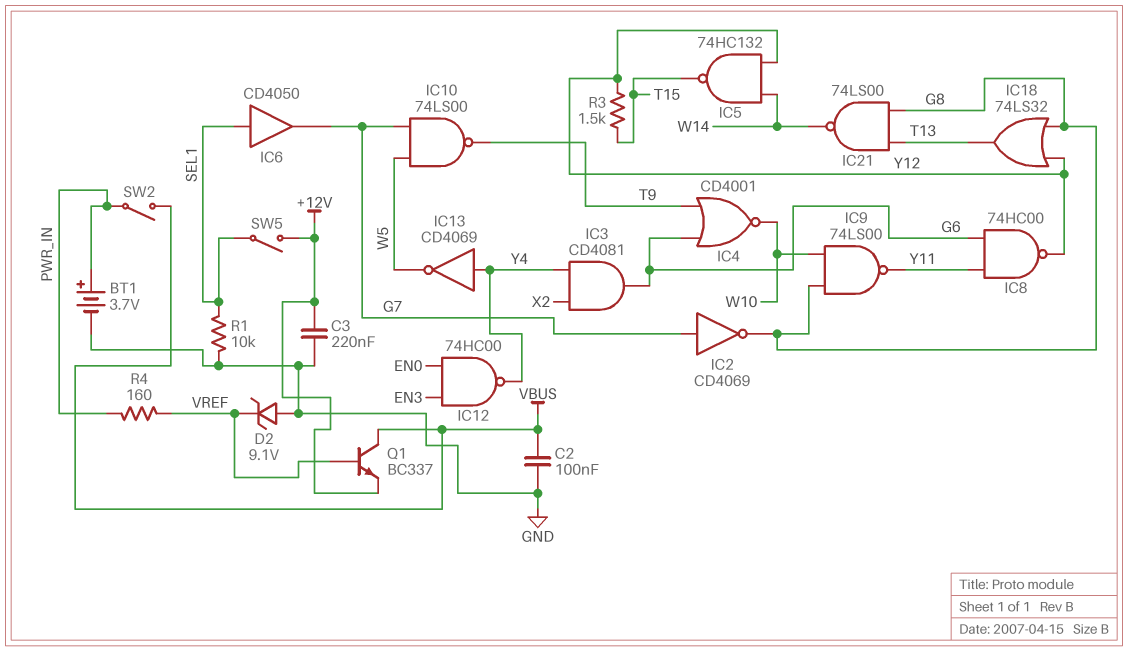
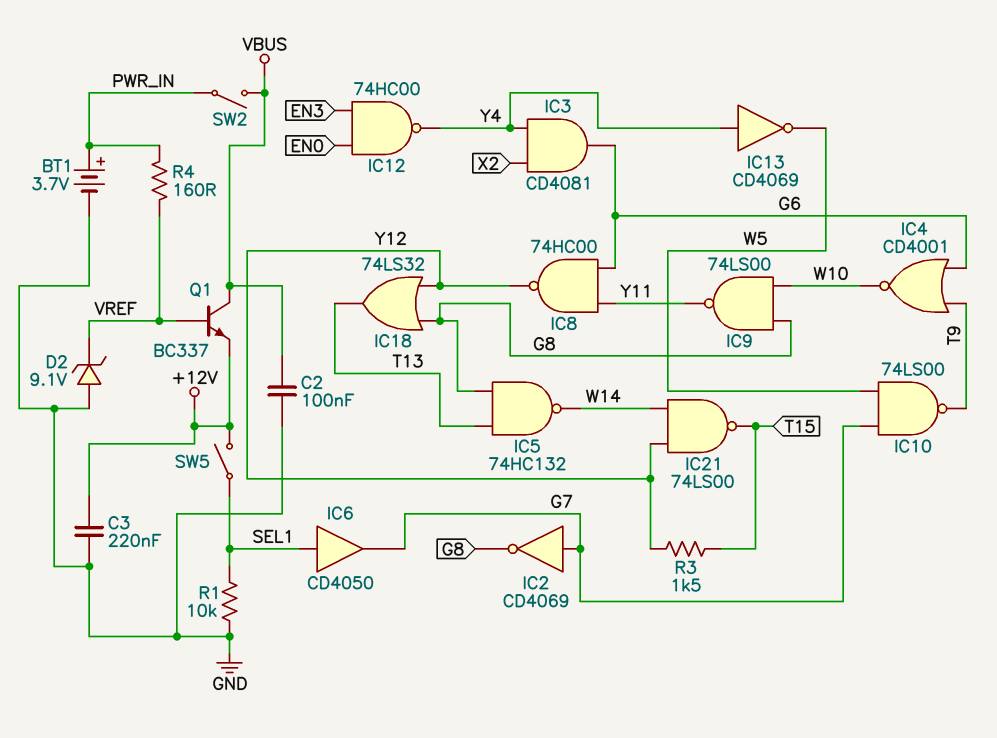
IC5: NAND 74HC132 (in W14, in Y12, out T15) -> NAND 74HC132 (in G8, in T13, out W14)
IC21: NAND 74LS00 (in G8, in T13, out W14) -> NAND 74LS00 (in W14, in Y12, out T15)

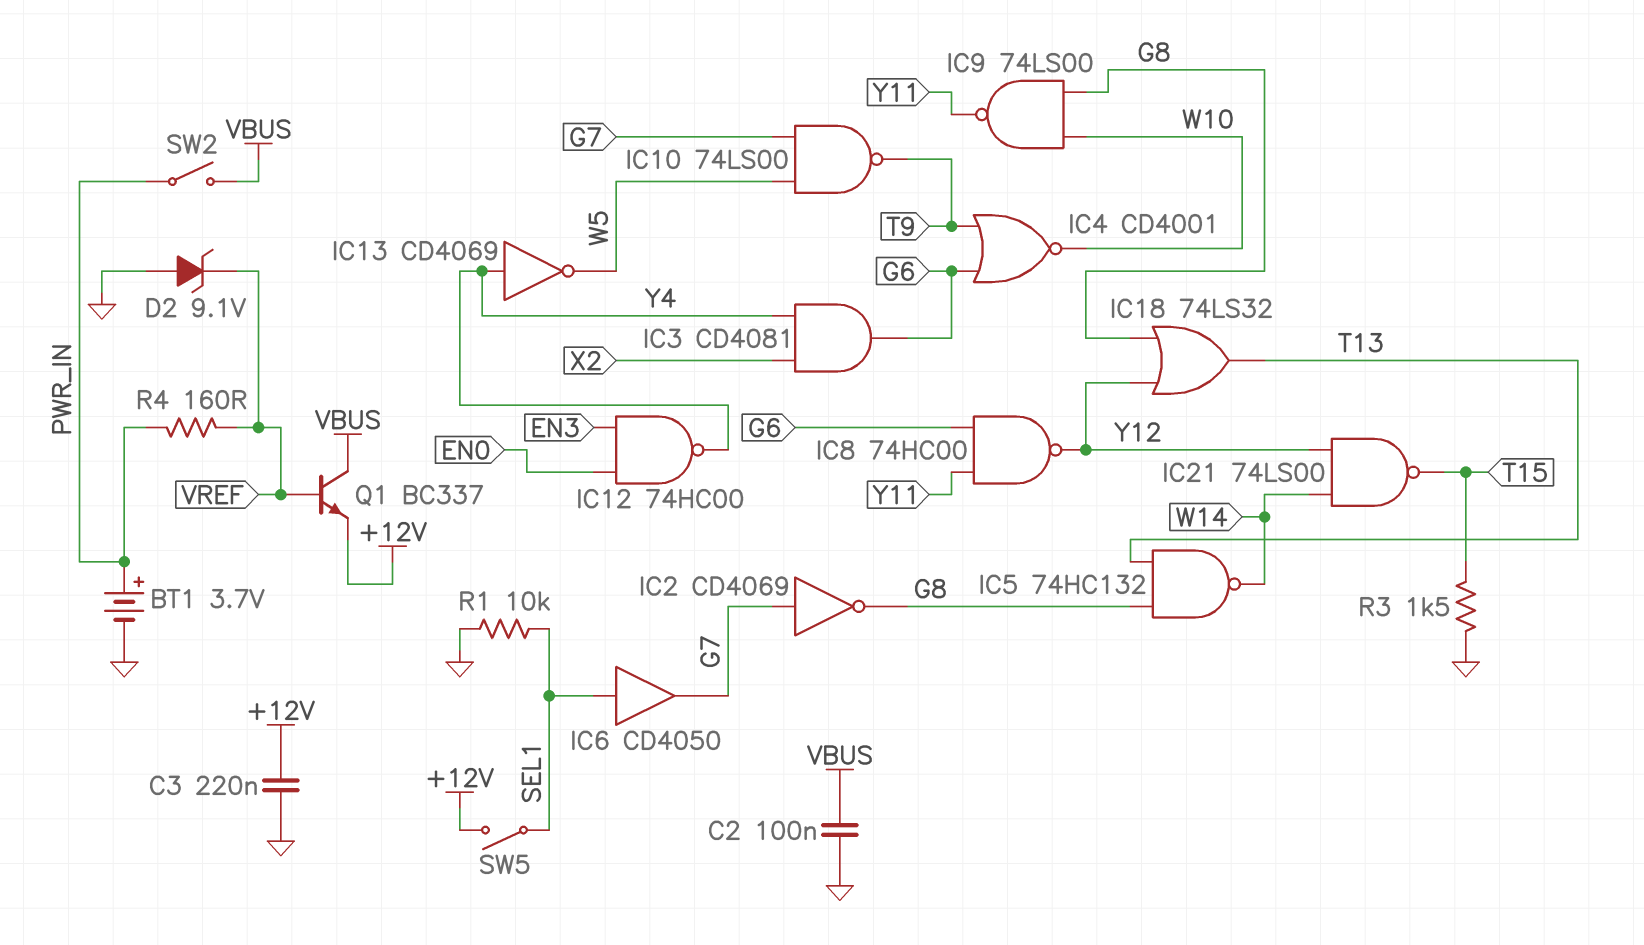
R3: 1.5k (T15, Y12) -> 1.5k (GND, T15)

